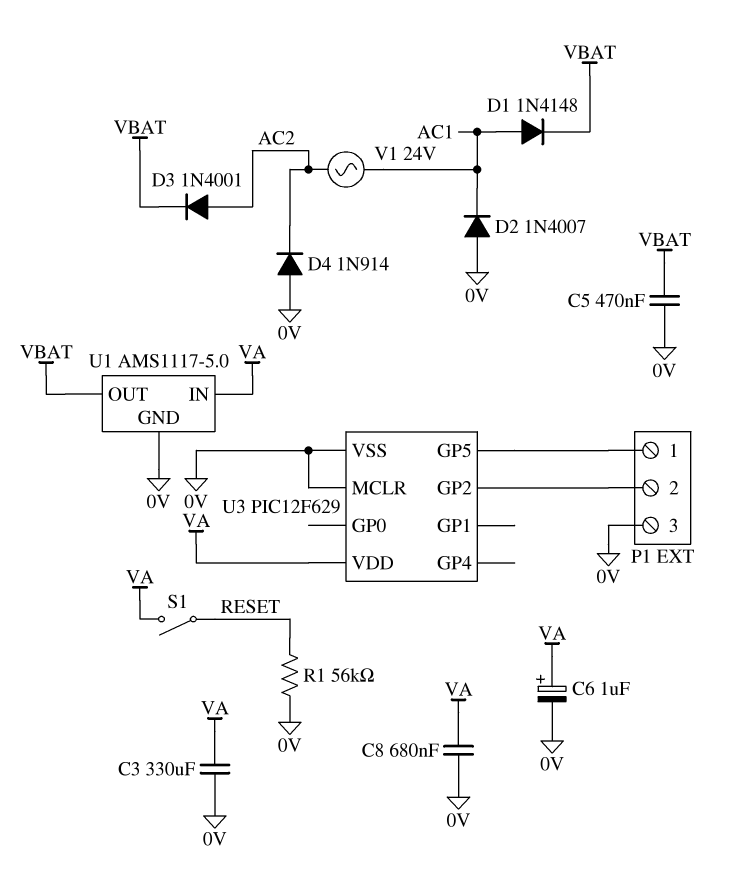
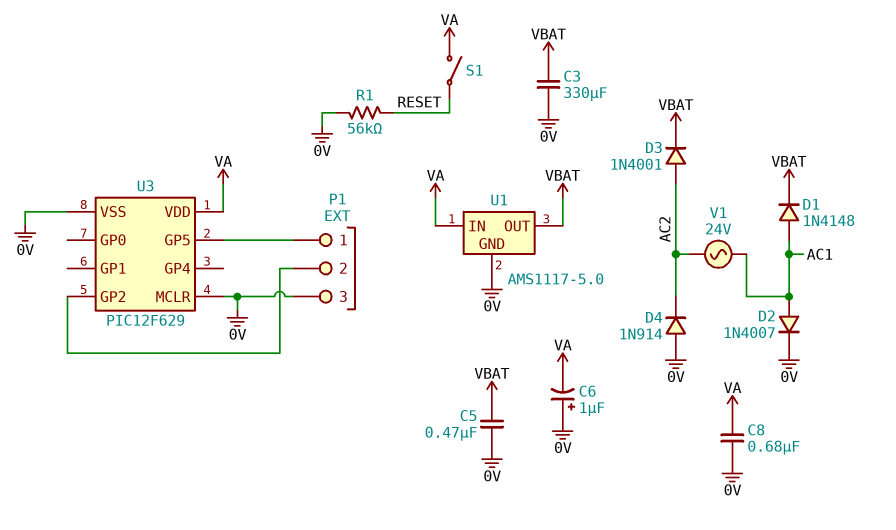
C3: 330uF (0V, VA) -> 330uF (0V, VBAT)
C6: 1uF (plus VA, minus 0V) -> 1uF (plus 0V, minus VA)
D2: diode 1N4007 (A 0V, K AC1) -> diode 1N4007 (A AC1, K 0V)

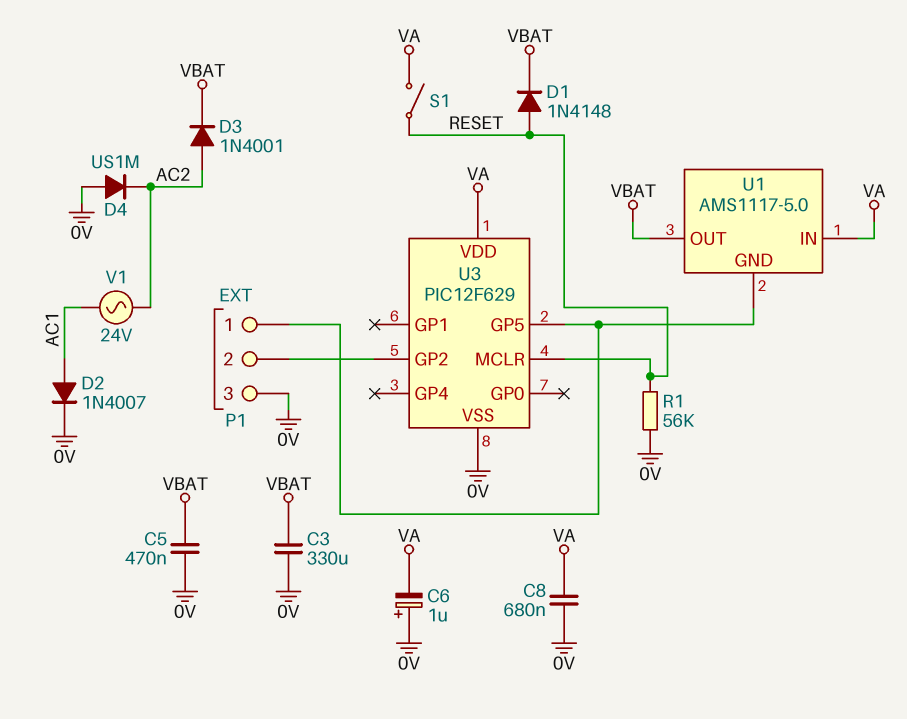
D1: diode 1N4148 (A AC1, K VBAT) -> diode 1N4148 (A RESET, K VBAT)
D4: diode 1N914 (A 0V, K AC2) -> diode US1M (A 0V, K AC2)
U1 pin GND: 0V -> P1/1
U3 pin MCLR: 0V -> RESET

